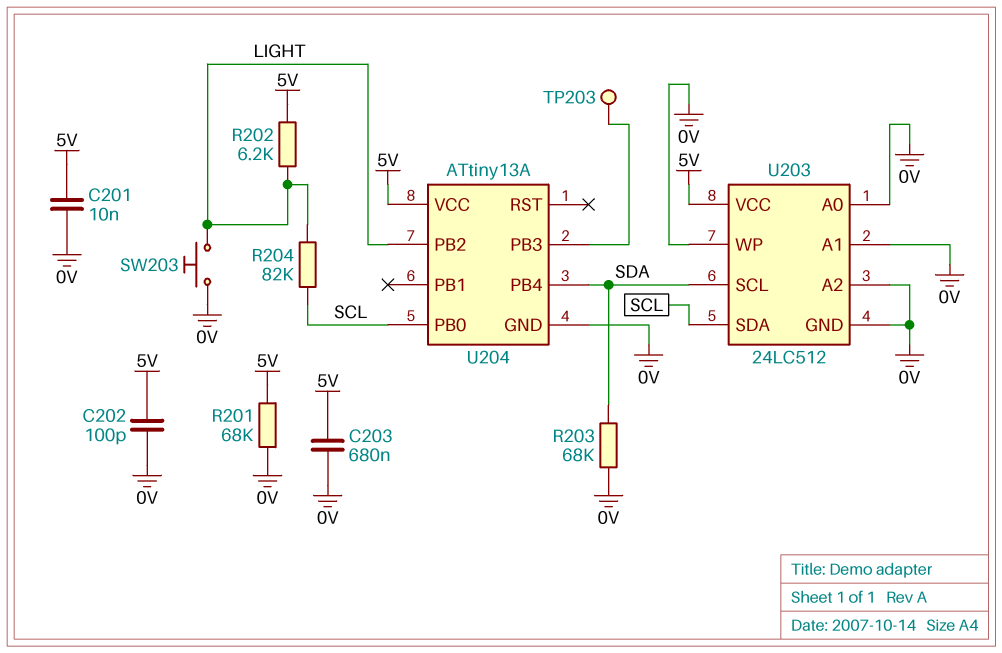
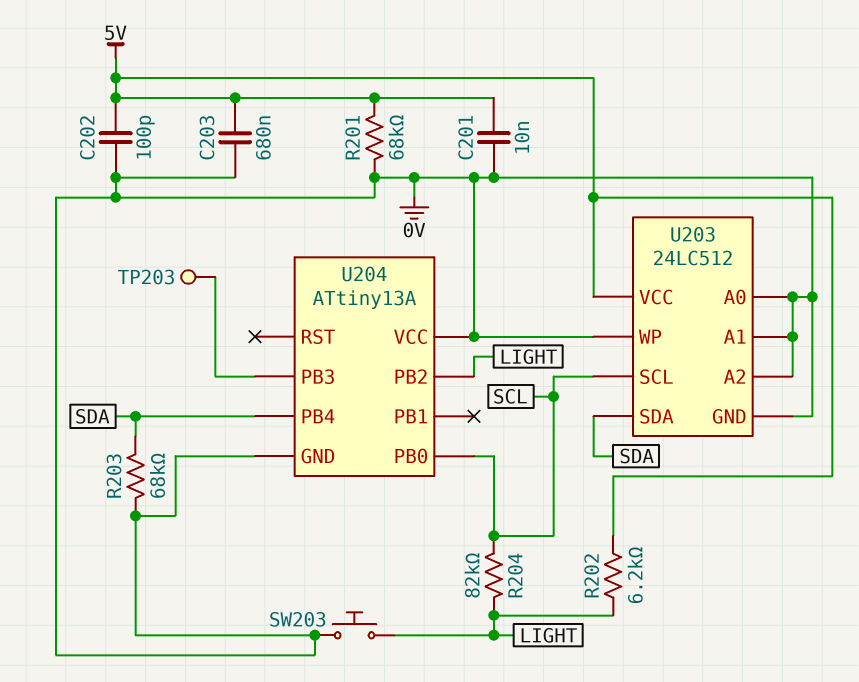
U203 pin SCL: SDA -> SCL
U203 pin SDA: SCL -> SDA
U204 pin VCC: 5V -> 0V

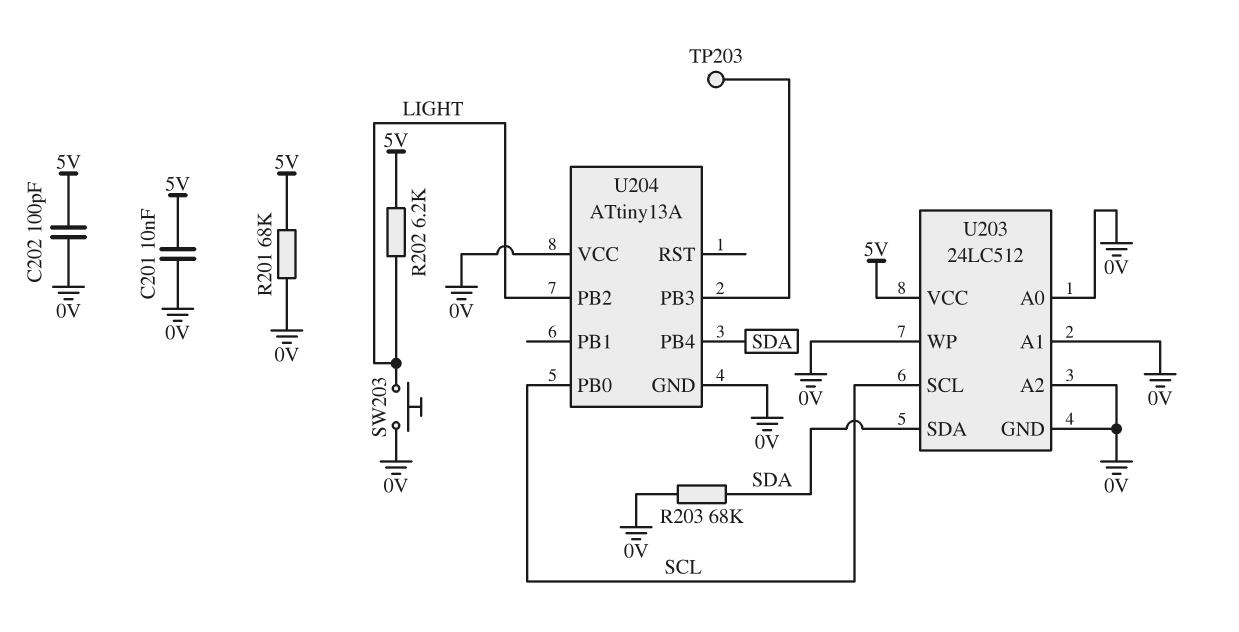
C203: 680nF (0V, 5V) -> none
R204: 82k (LIGHT, SCL) -> none

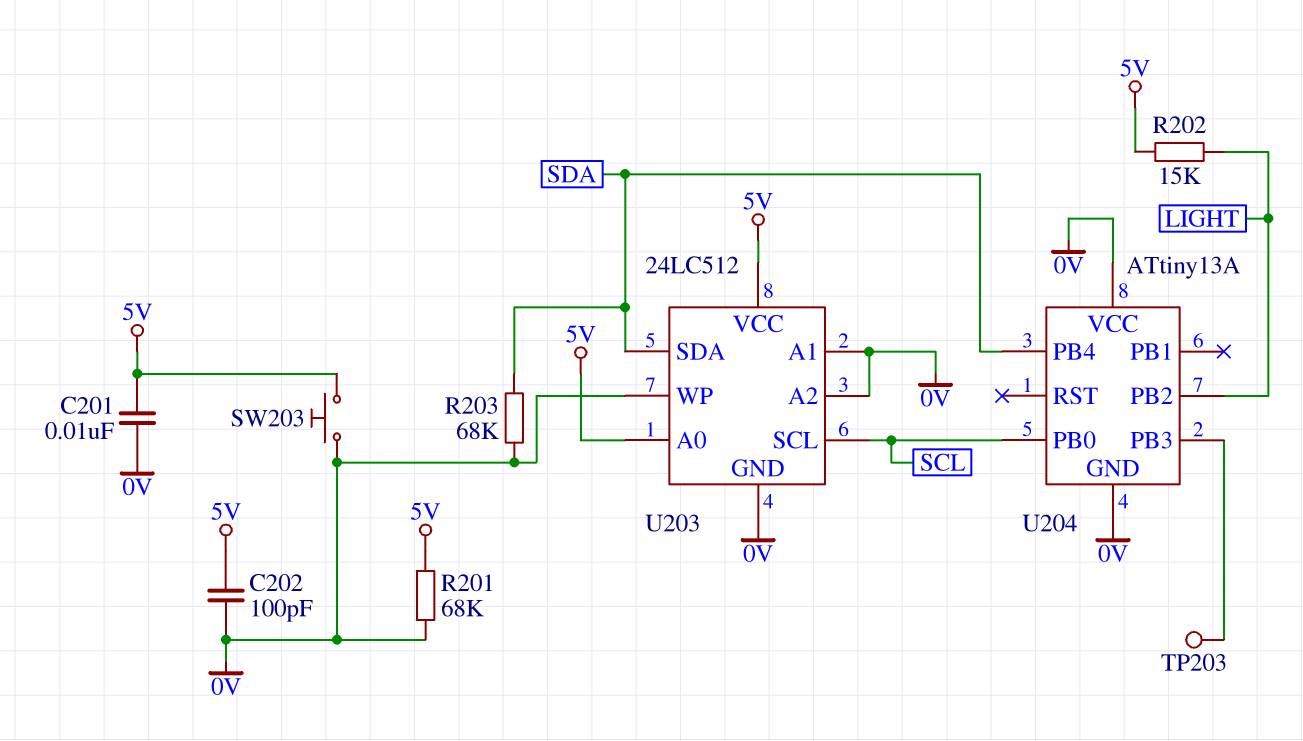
R202: 6.2k (5V, LIGHT) -> 15k (5V, LIGHT)
SW203: button (0V, LIGHT) -> button (0V, 5V)
U203 pin A0: 0V -> 5V

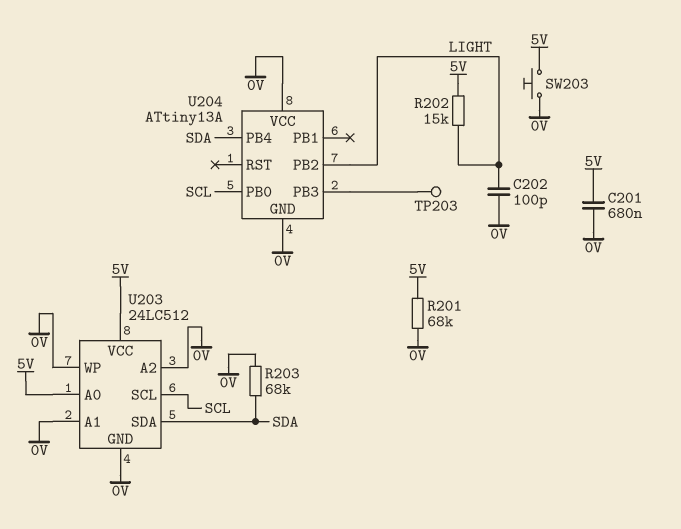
C201: 10nF (0V, 5V) -> 680nF (0V, 5V)
C202: 100pF (0V, 5V) -> 100pF (0V, LIGHT)

